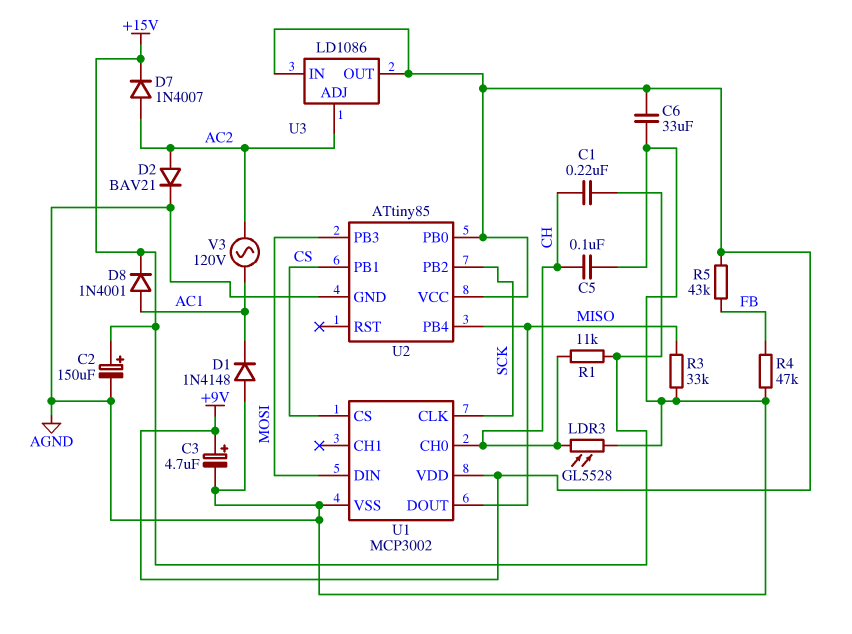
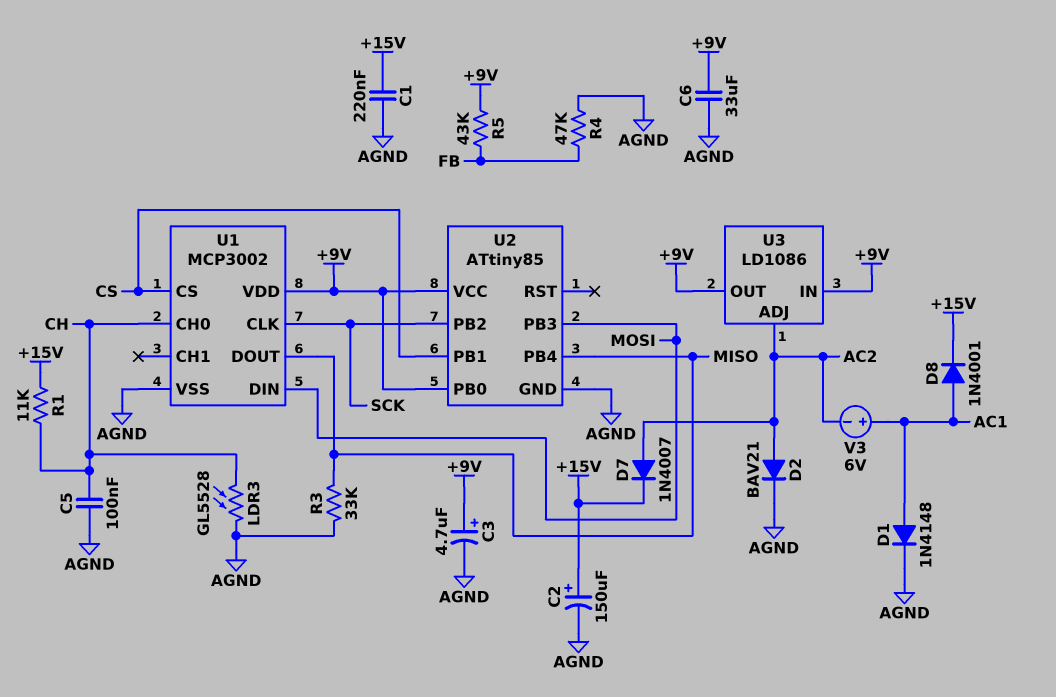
C1: 220nF (+15V, CH) -> 220nF (+15V, AGND)
D1: diode 1N4148 (A AGND, K AC1) -> diode 1N4148 (A AC1, K AGND)
V3: AC 120V (AC1, AC2) -> 6V (plus AC1, minus AC2)

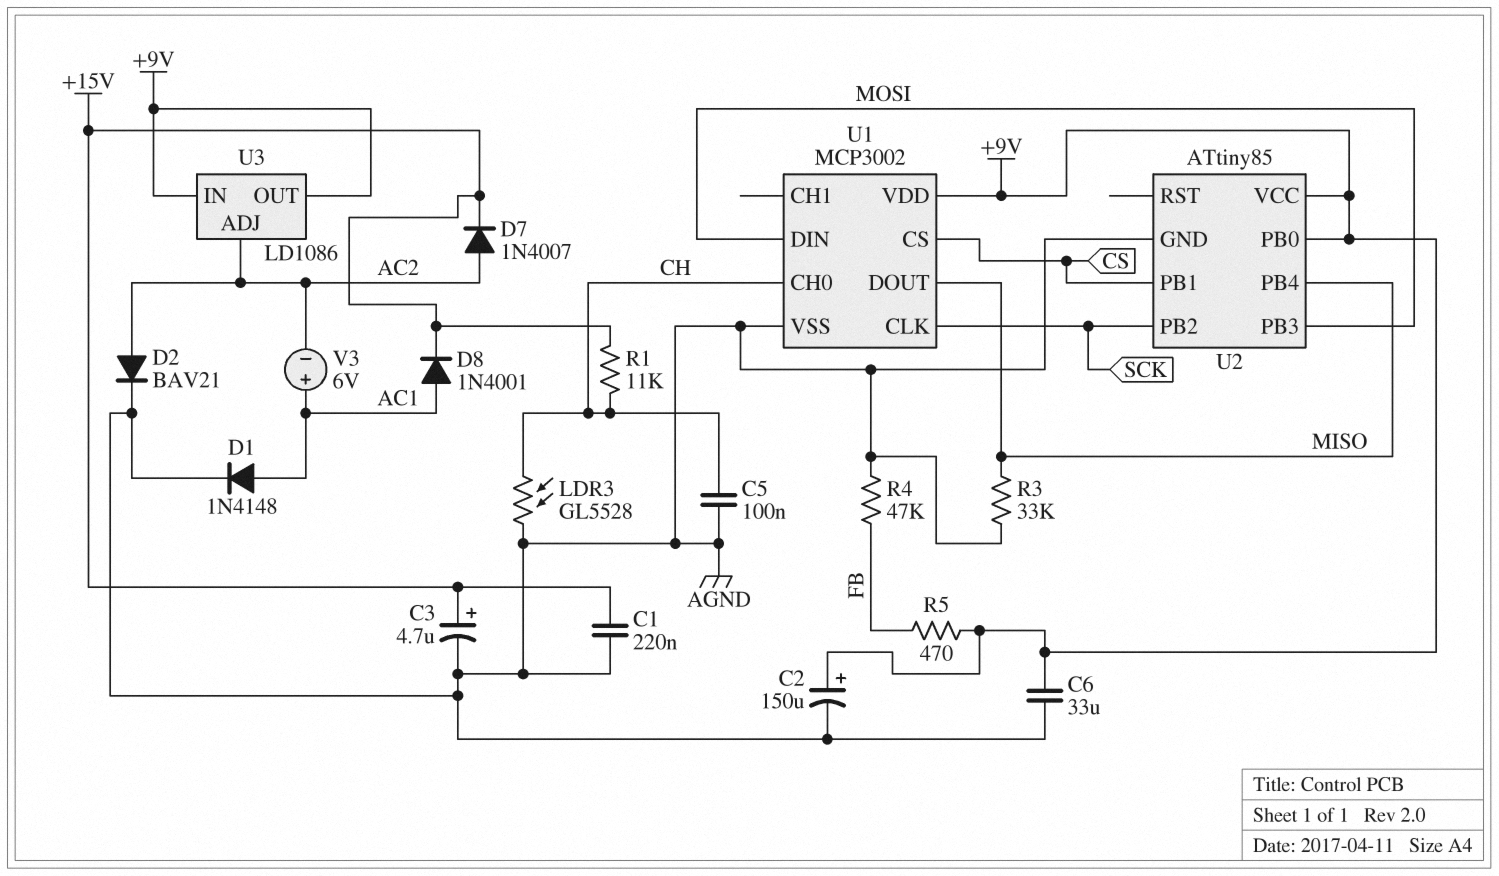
C2: 150uF (plus +15V, minus AGND) -> 150uF (plus +9V, minus AGND)
C3: 4.7uF (plus +9V, minus AGND) -> 4.7uF (plus +15V, minus AGND)
R5: 43k (+9V, FB) -> 470 (+9V, FB)

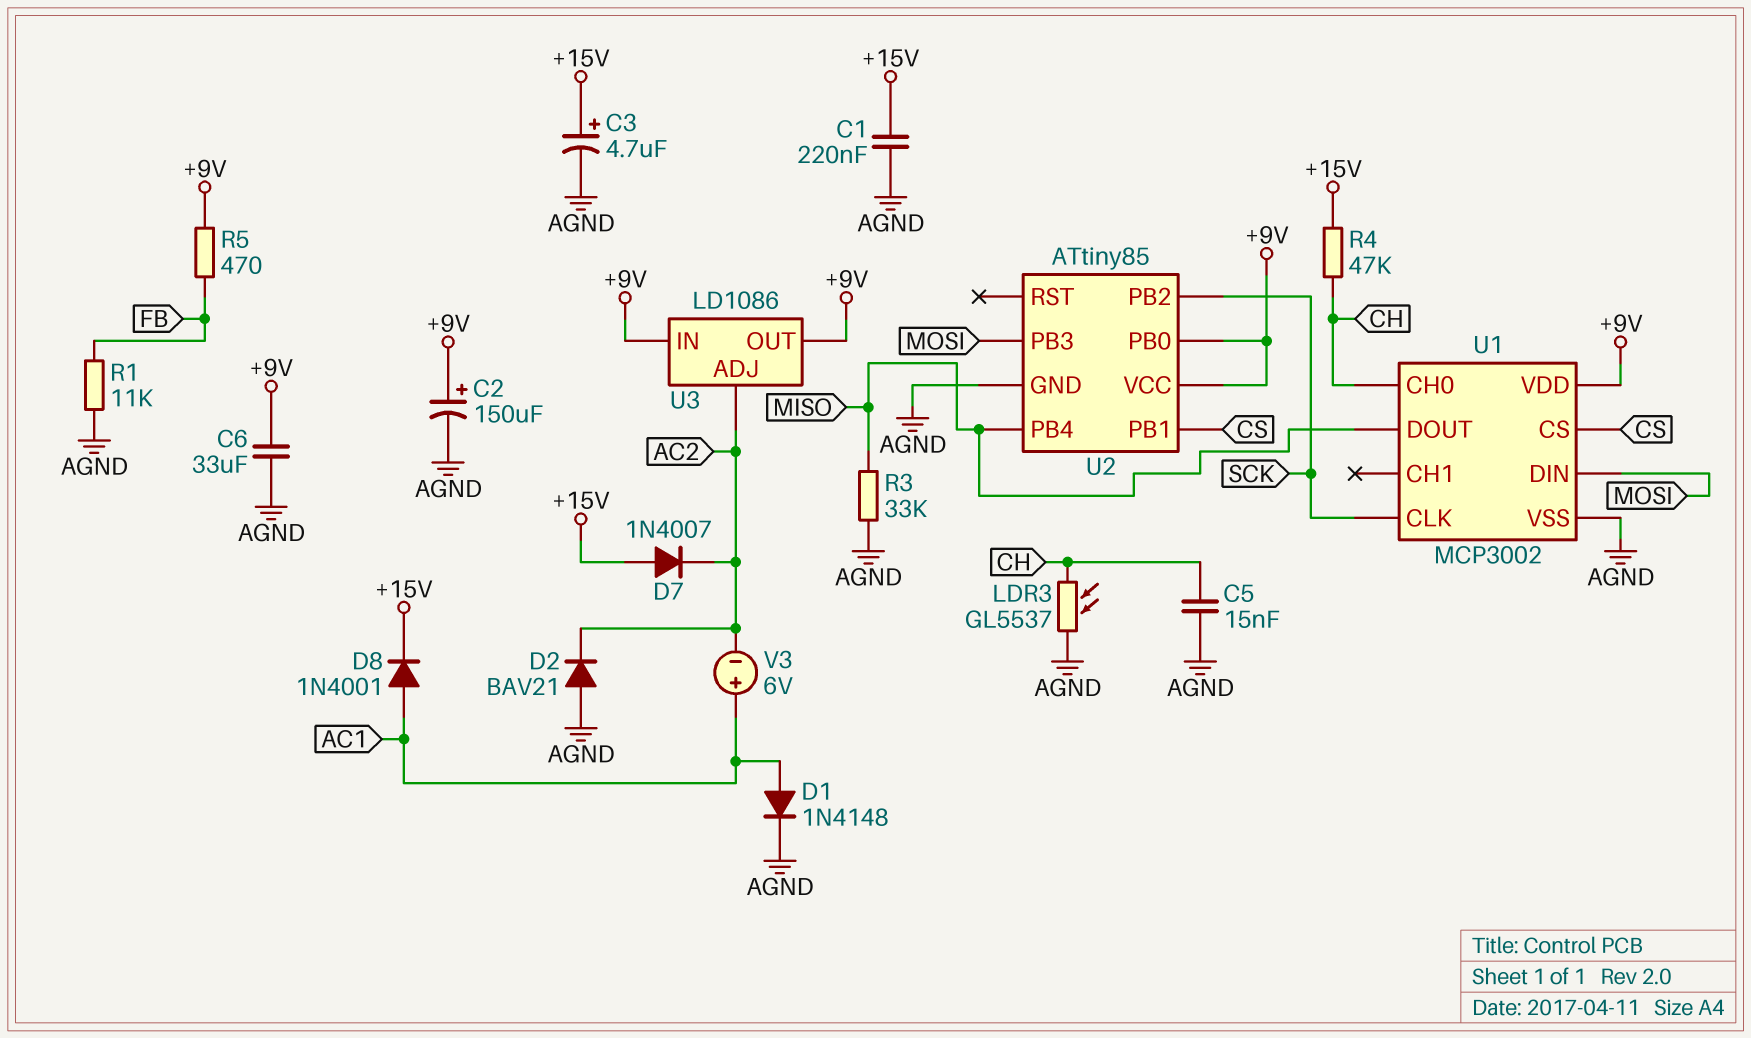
C5: 100nF (AGND, CH) -> 15nF (AGND, CH)
D2: diode BAV21 (A AC2, K AGND) -> diode BAV21 (A AGND, K AC2)
D7: diode 1N4007 (A AC2, K +15V) -> diode 1N4007 (A +15V, K AC2)
LDR3: GL5528 (AGND, CH) -> GL5537 (AGND, CH)
R1: 11k (+15V, CH) -> 11k (AGND, FB)
R4: 47k (AGND, FB) -> 47k (+15V, CH)

